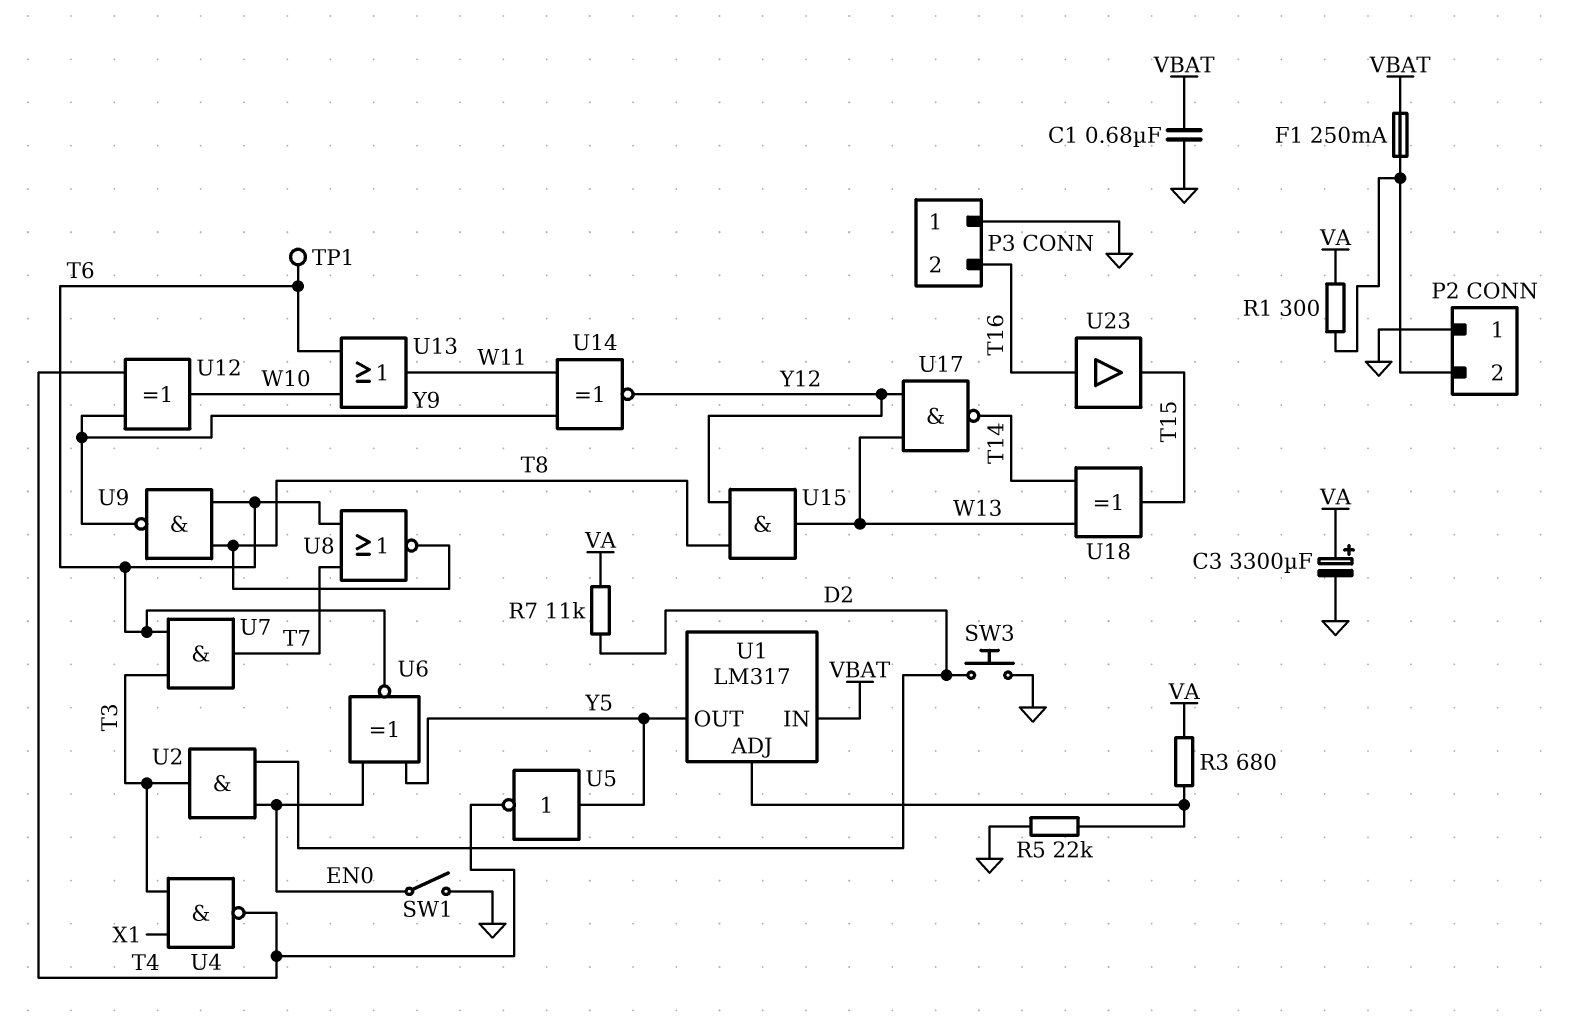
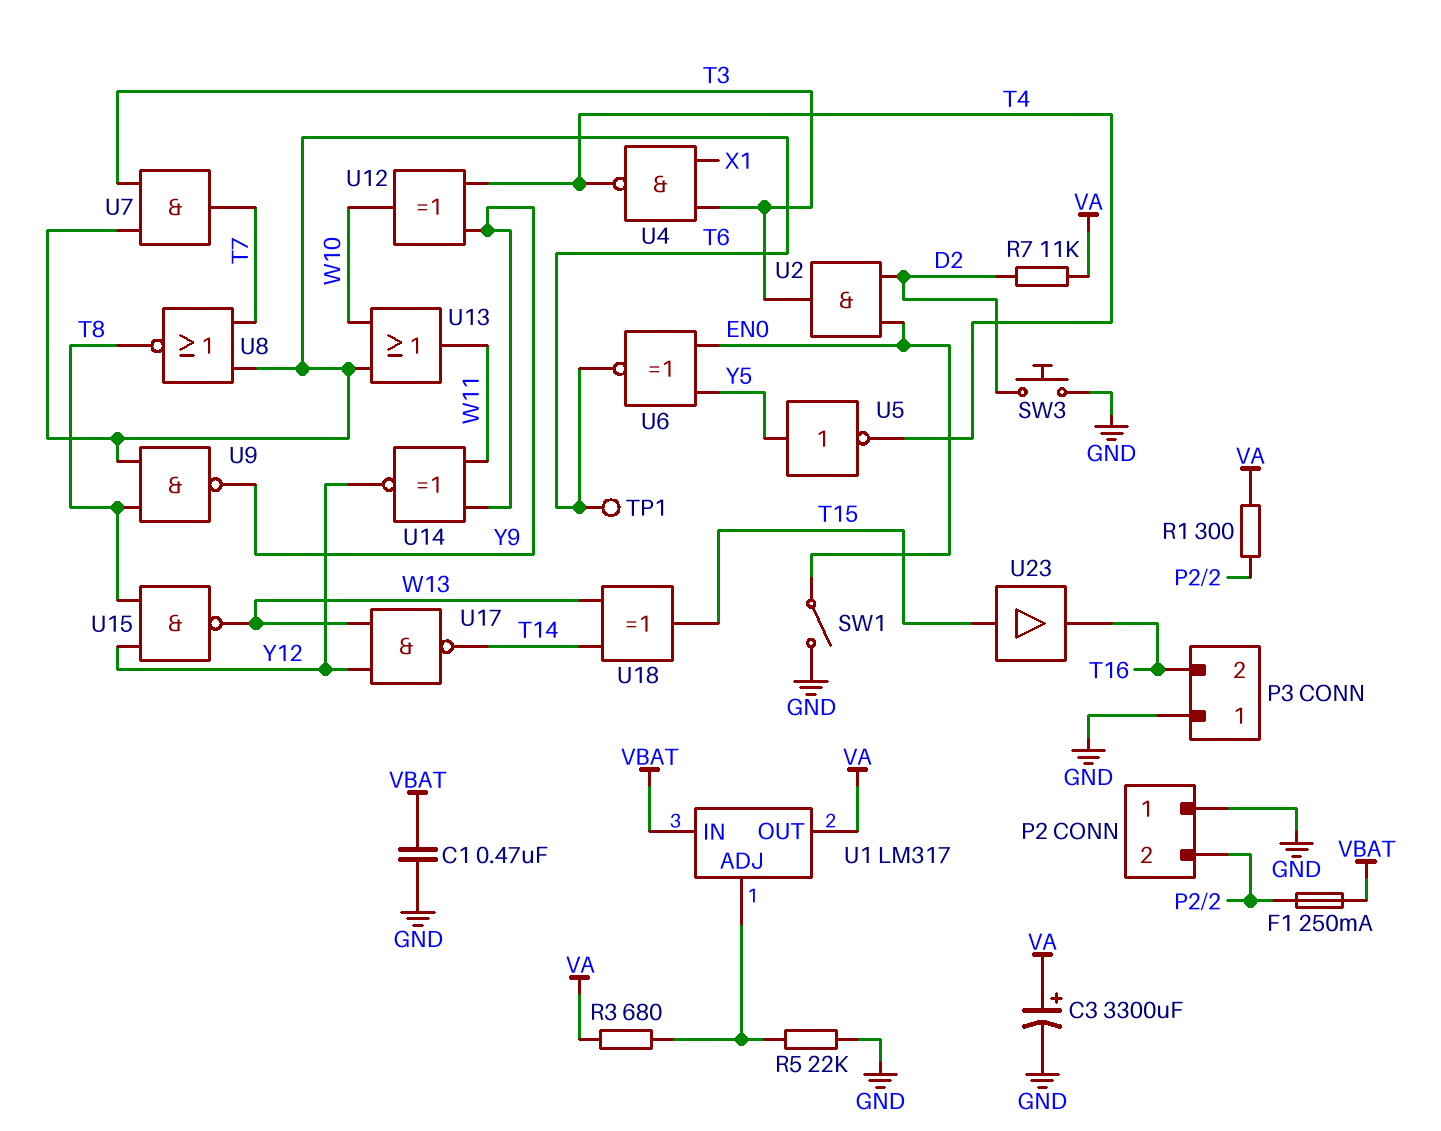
C1: 680nF (GND, VBAT) -> 470nF (GND, VBAT)
U1 pin OUT: Y5 -> VA
U15: AND (in T8, in Y12, out W13) -> NAND (in T8, in Y12, out W13)
U23: buffer (in T16, out T15) -> buffer (in T15, out T16)

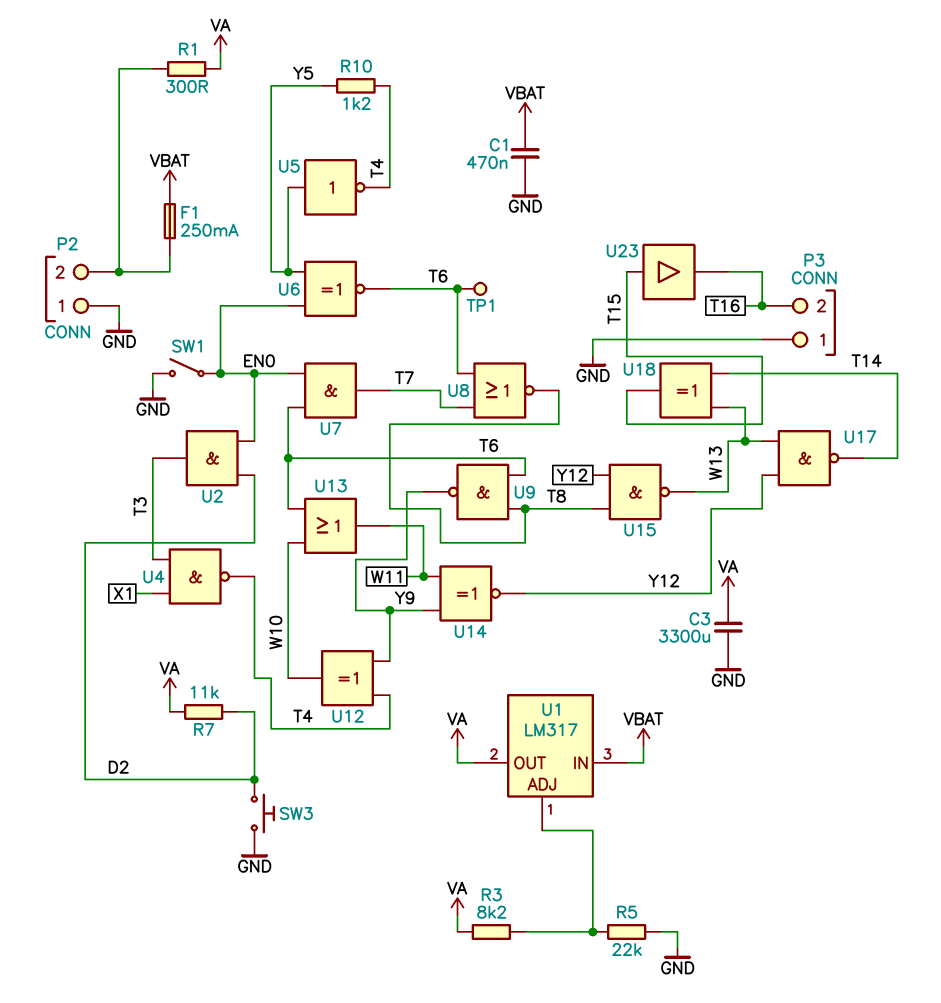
C3: 3300uF (plus VA, minus GND) -> 3300uF (GND, VA)
R3: 680 (U1/ADJ, VA) -> 8.2k (U1/ADJ, VA)
R10: none -> 1.2k (T4, Y5)
U7: AND (in T3, in T6, out T7) -> AND (in EN0, in T6, out T7)

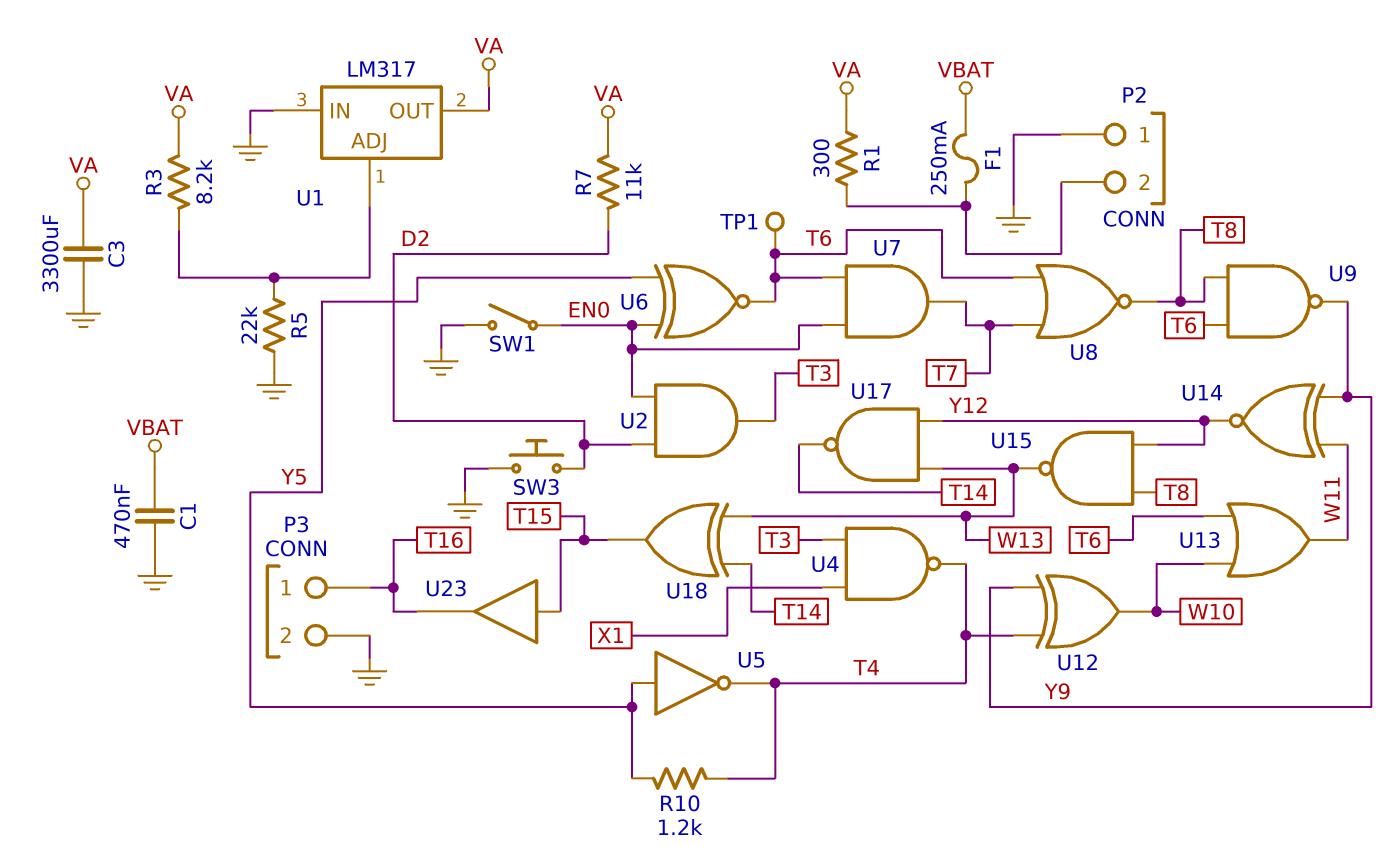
P3 pin 1: GND -> T16
P3 pin 2: T16 -> GND
U1 pin IN: VBAT -> GND

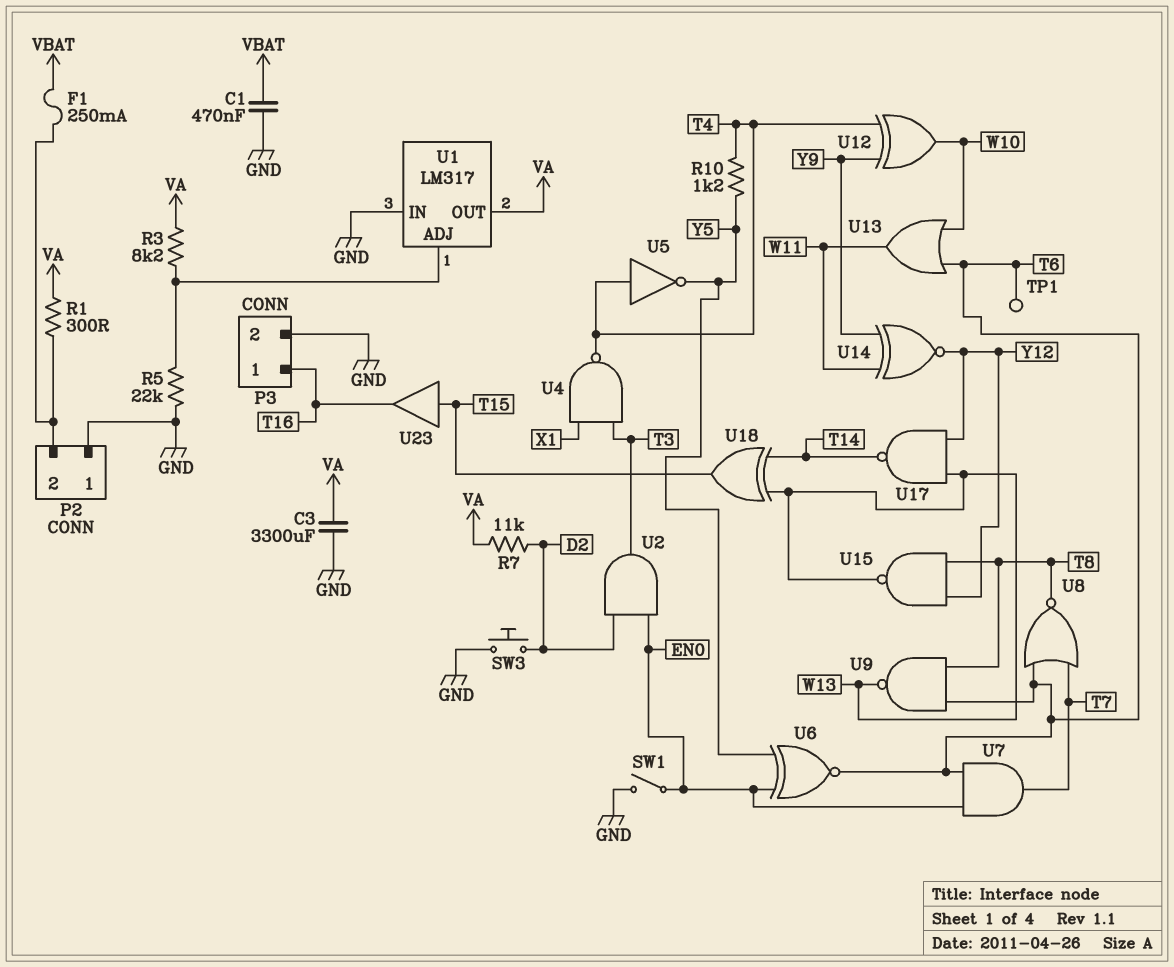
U5: NOT (in Y5, out T4) -> NOT (in T4, out Y5)
U9: NAND (in T6, in T8, out Y9) -> NAND (in T6, in T8, out W13)

